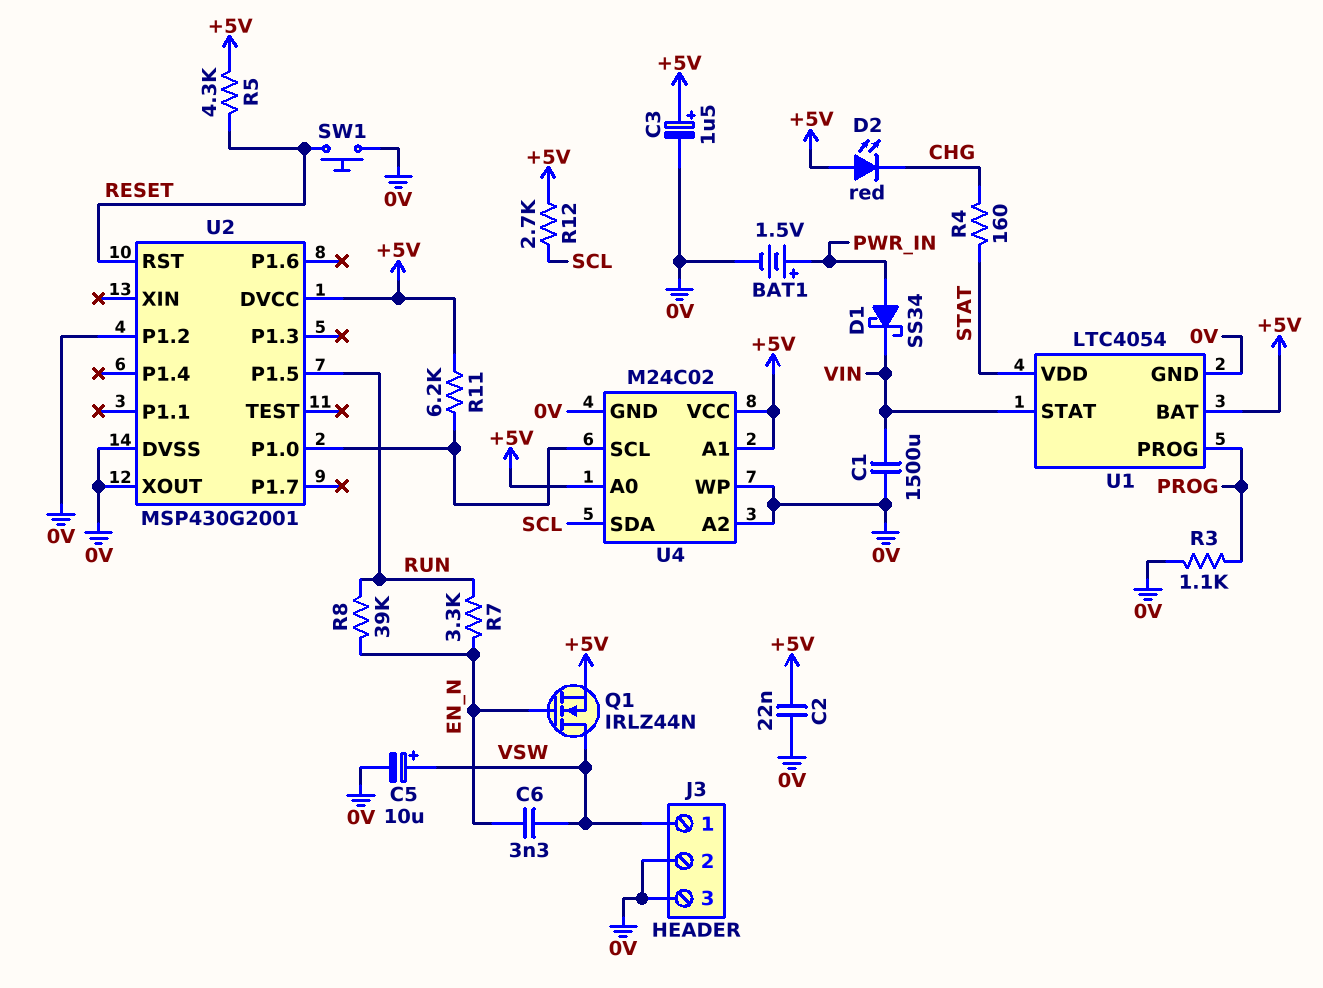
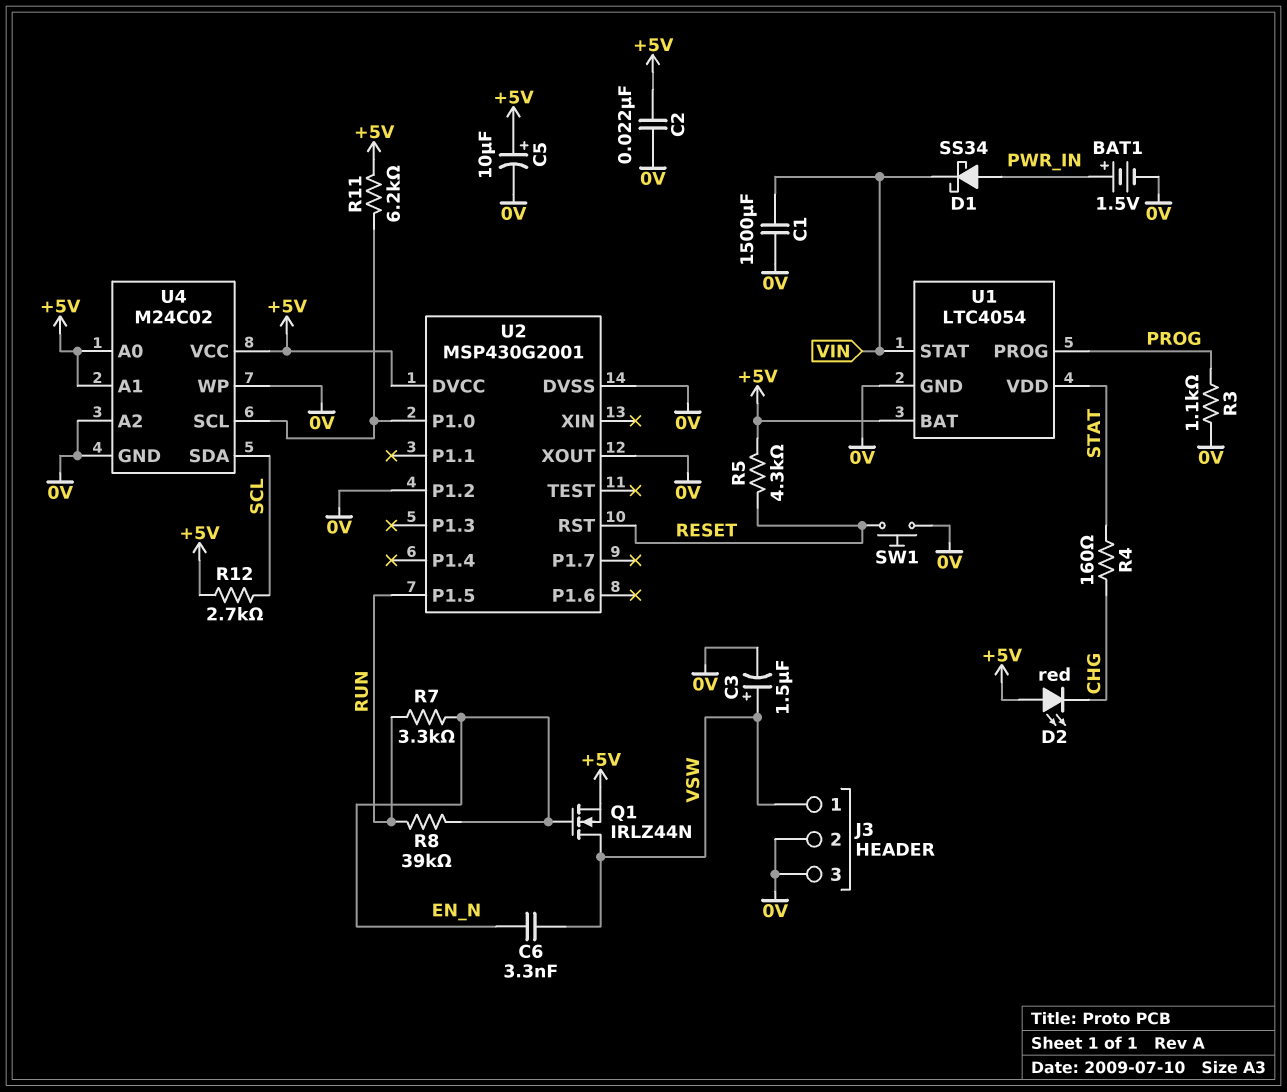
C3: 1.5uF (plus +5V, minus 0V) -> 1.5uF (plus VSW, minus 0V)
C5: 10uF (plus VSW, minus 0V) -> 10uF (plus +5V, minus 0V)

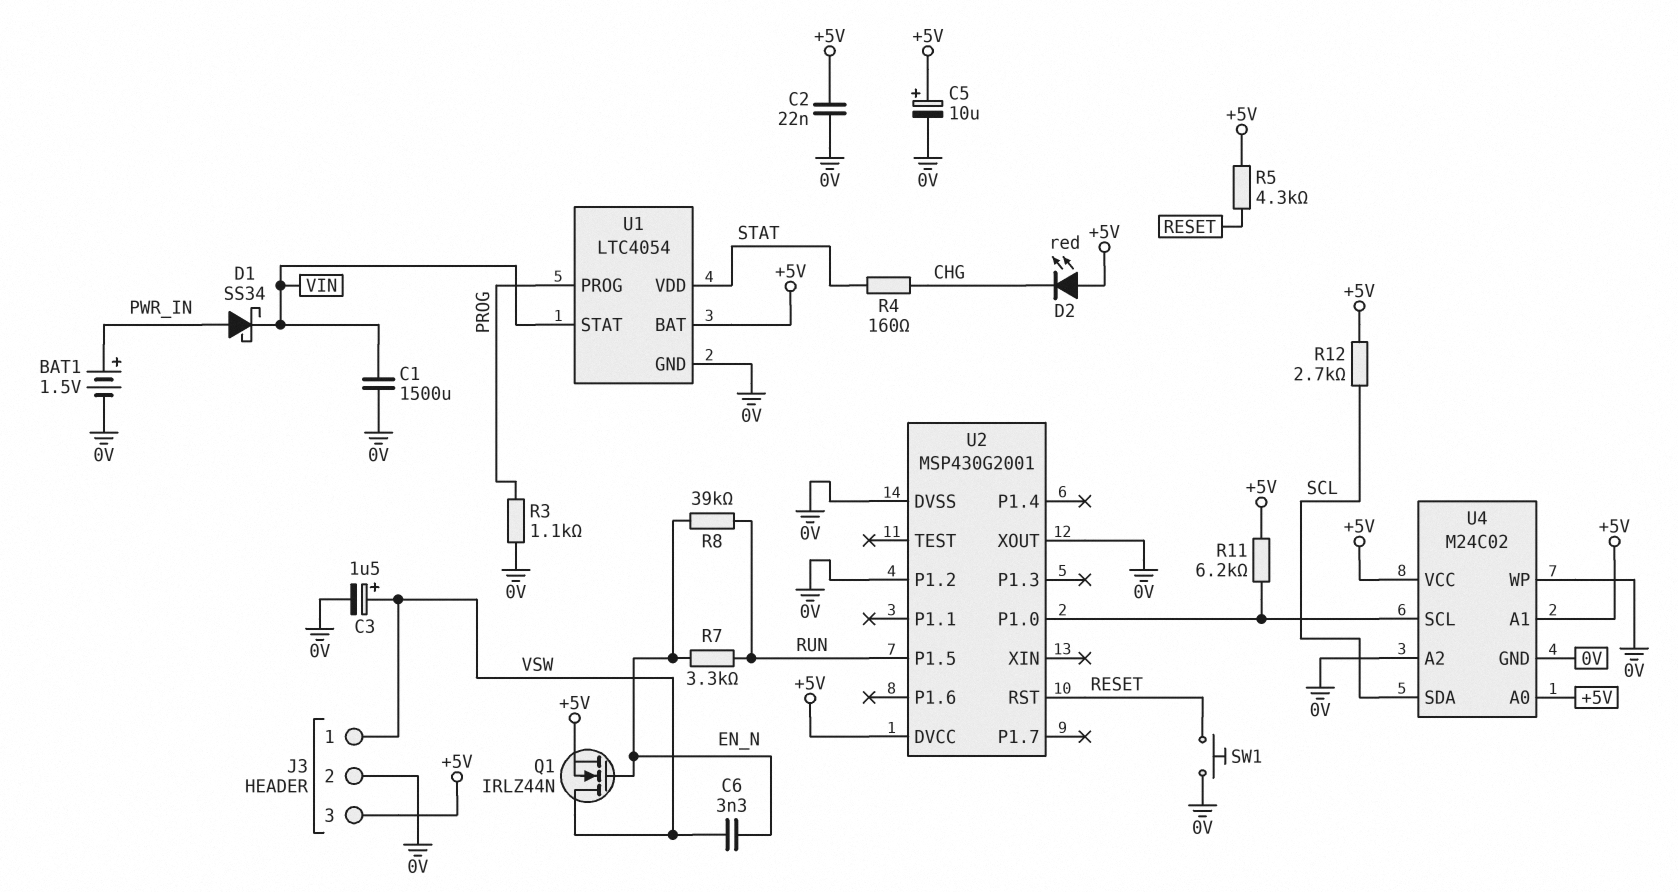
J3 pin 3: 0V -> +5V

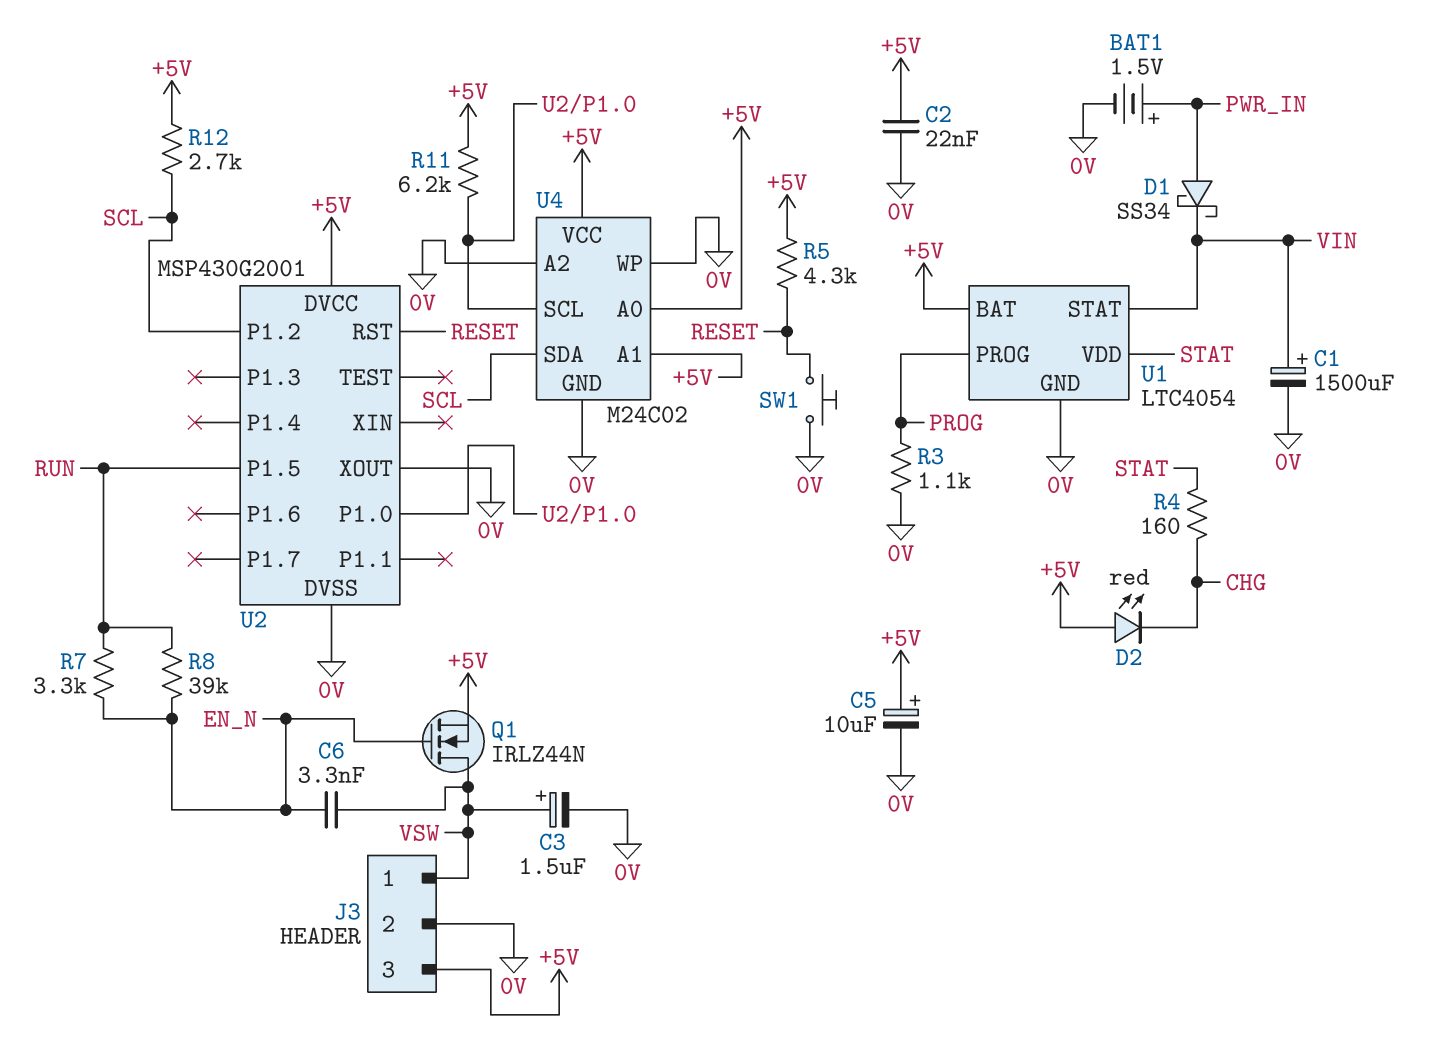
C1: 1500uF (0V, VIN) -> 1500uF (plus VIN, minus 0V)
U2 pin P1.2: 0V -> SCL

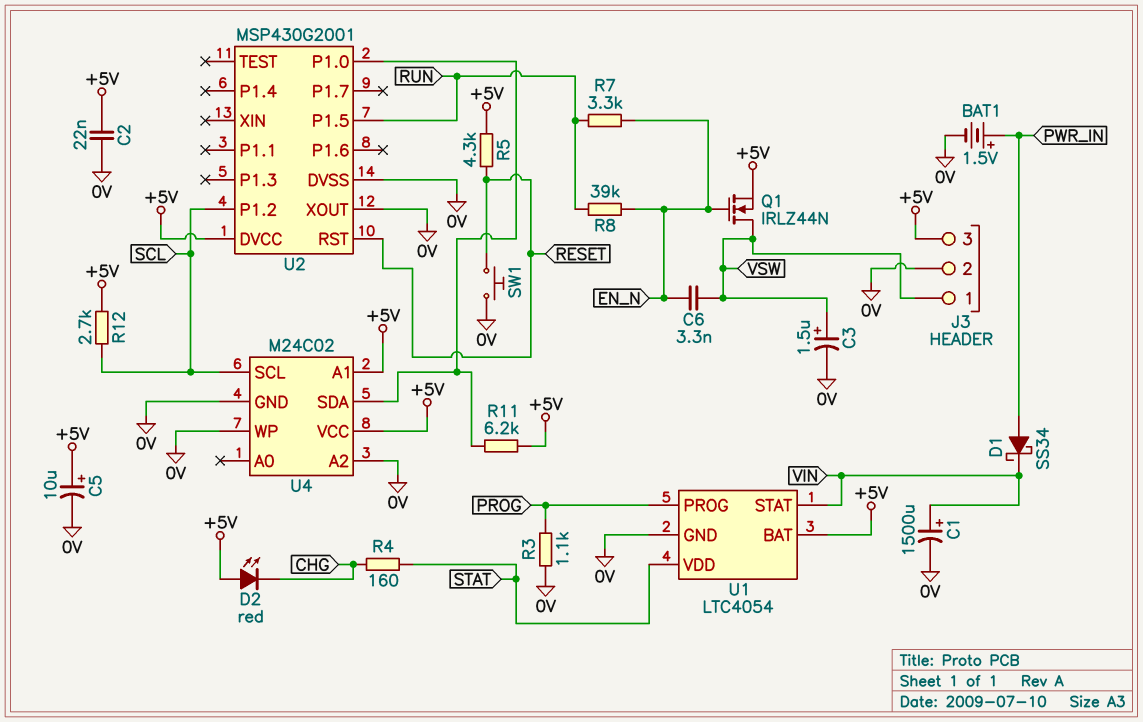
U4 pin A0: +5V -> none
U4 pin SCL: U2/P1.0 -> SCL
U4 pin SDA: SCL -> U2/P1.0

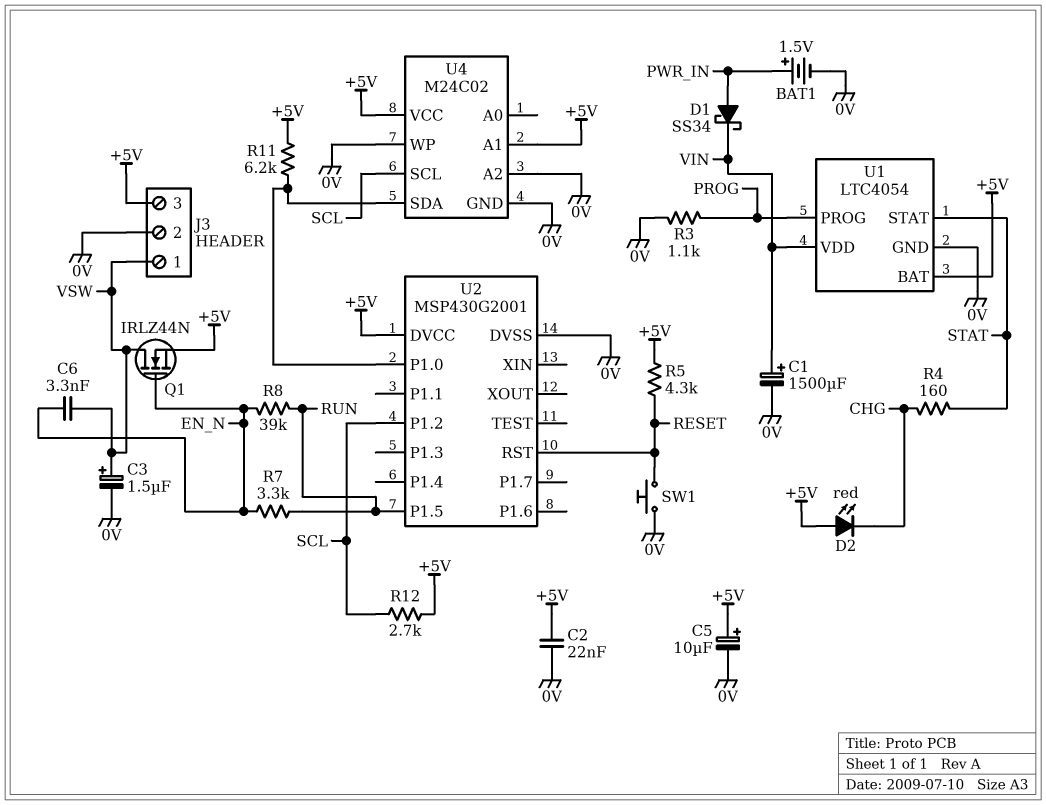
U1 pin STAT: VIN -> STAT
U1 pin VDD: STAT -> VIN
U2 pin XOUT: 0V -> none

